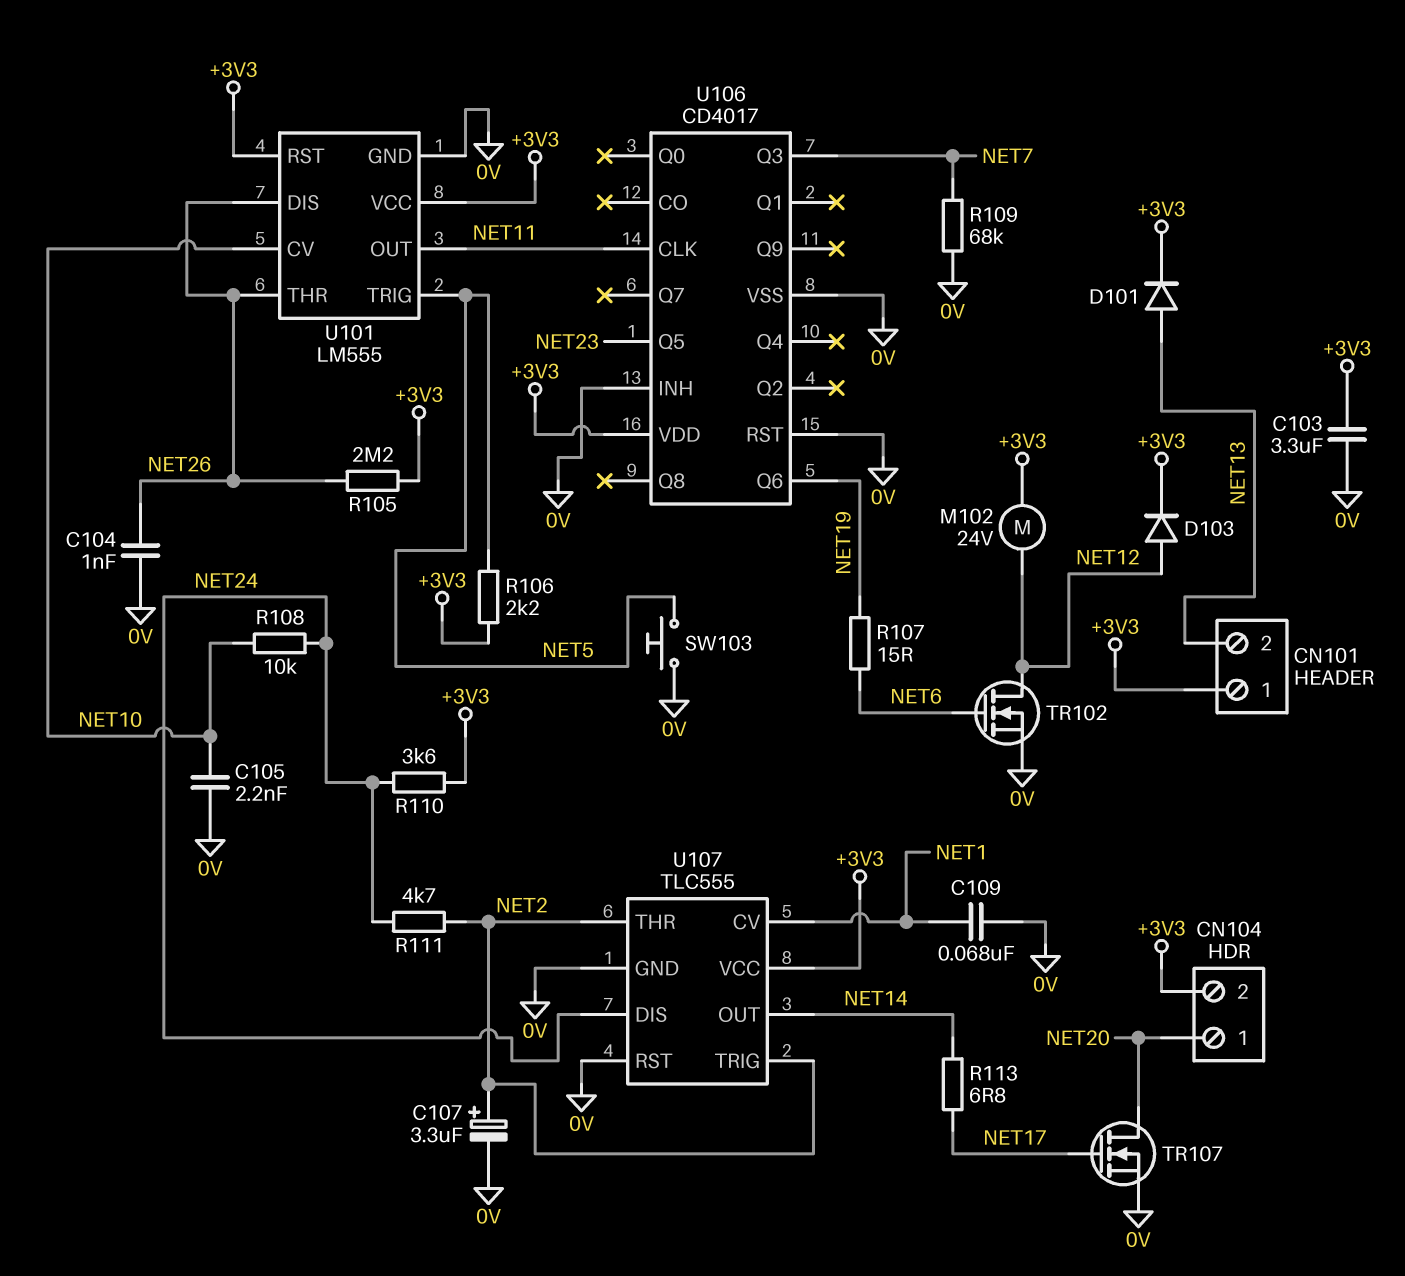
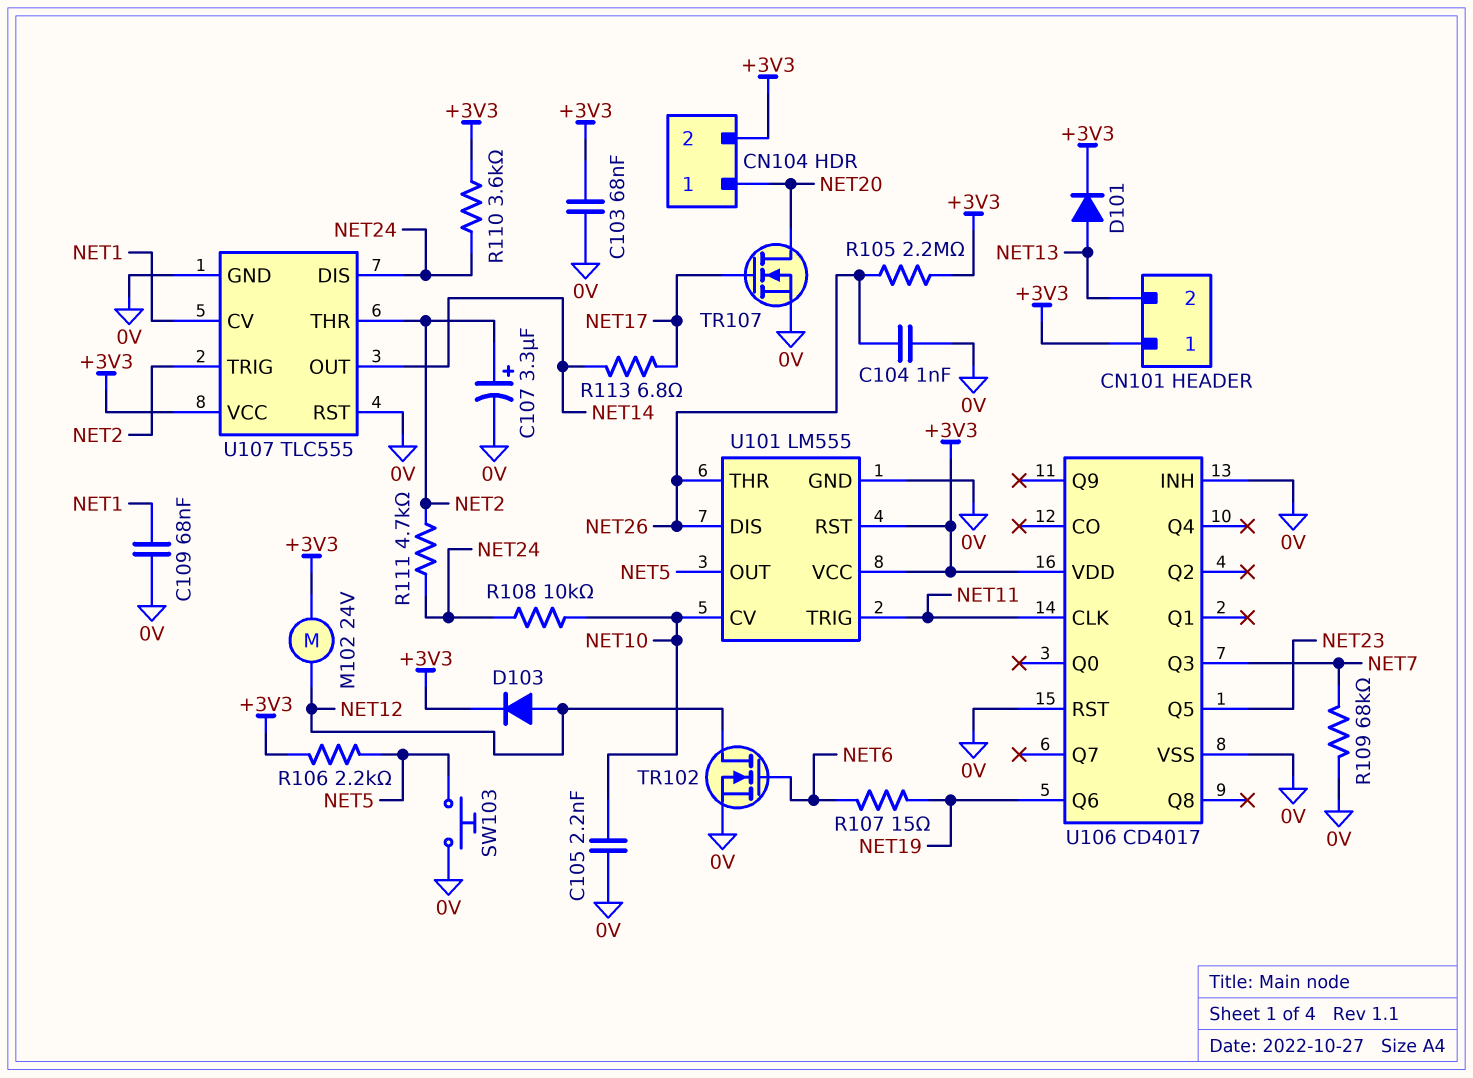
C103: 3.3uF (+3V3, 0V) -> 68nF (+3V3, 0V)
U101 pin OUT: NET11 -> NET5
U101 pin TRIG: NET5 -> NET11

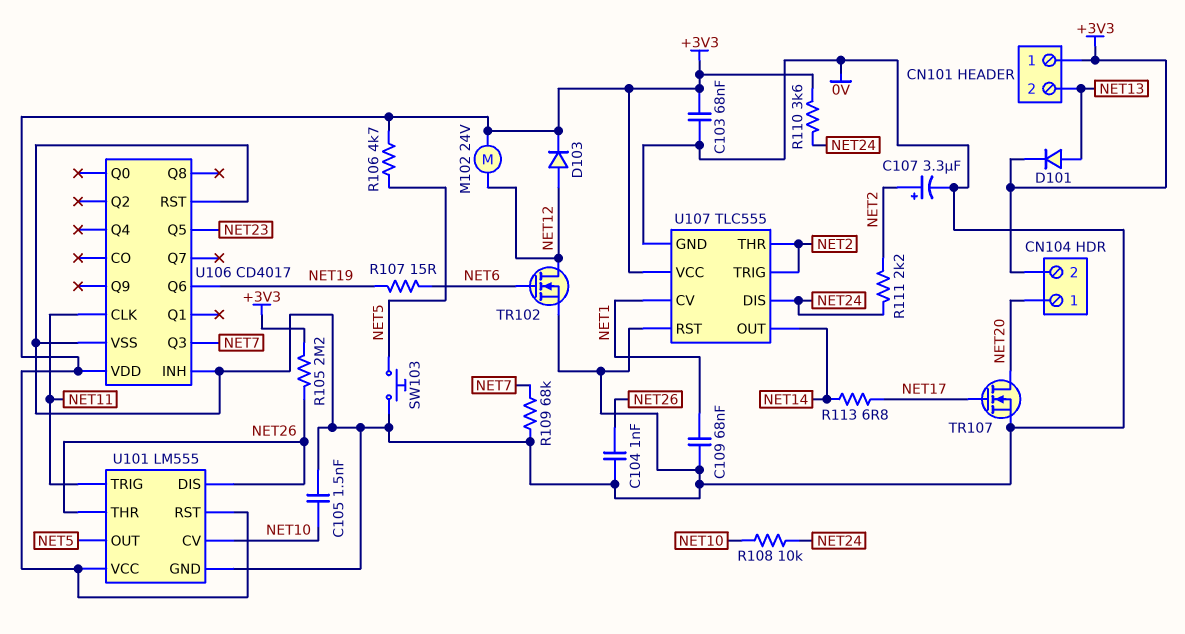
C105: 2.2nF (0V, NET10) -> 1.5nF (0V, NET10)
R106: 2.2k (+3V3, NET5) -> 4.7k (+3V3, NET5)
R111: 4.7k (NET2, NET24) -> 2.2k (NET2, NET24)

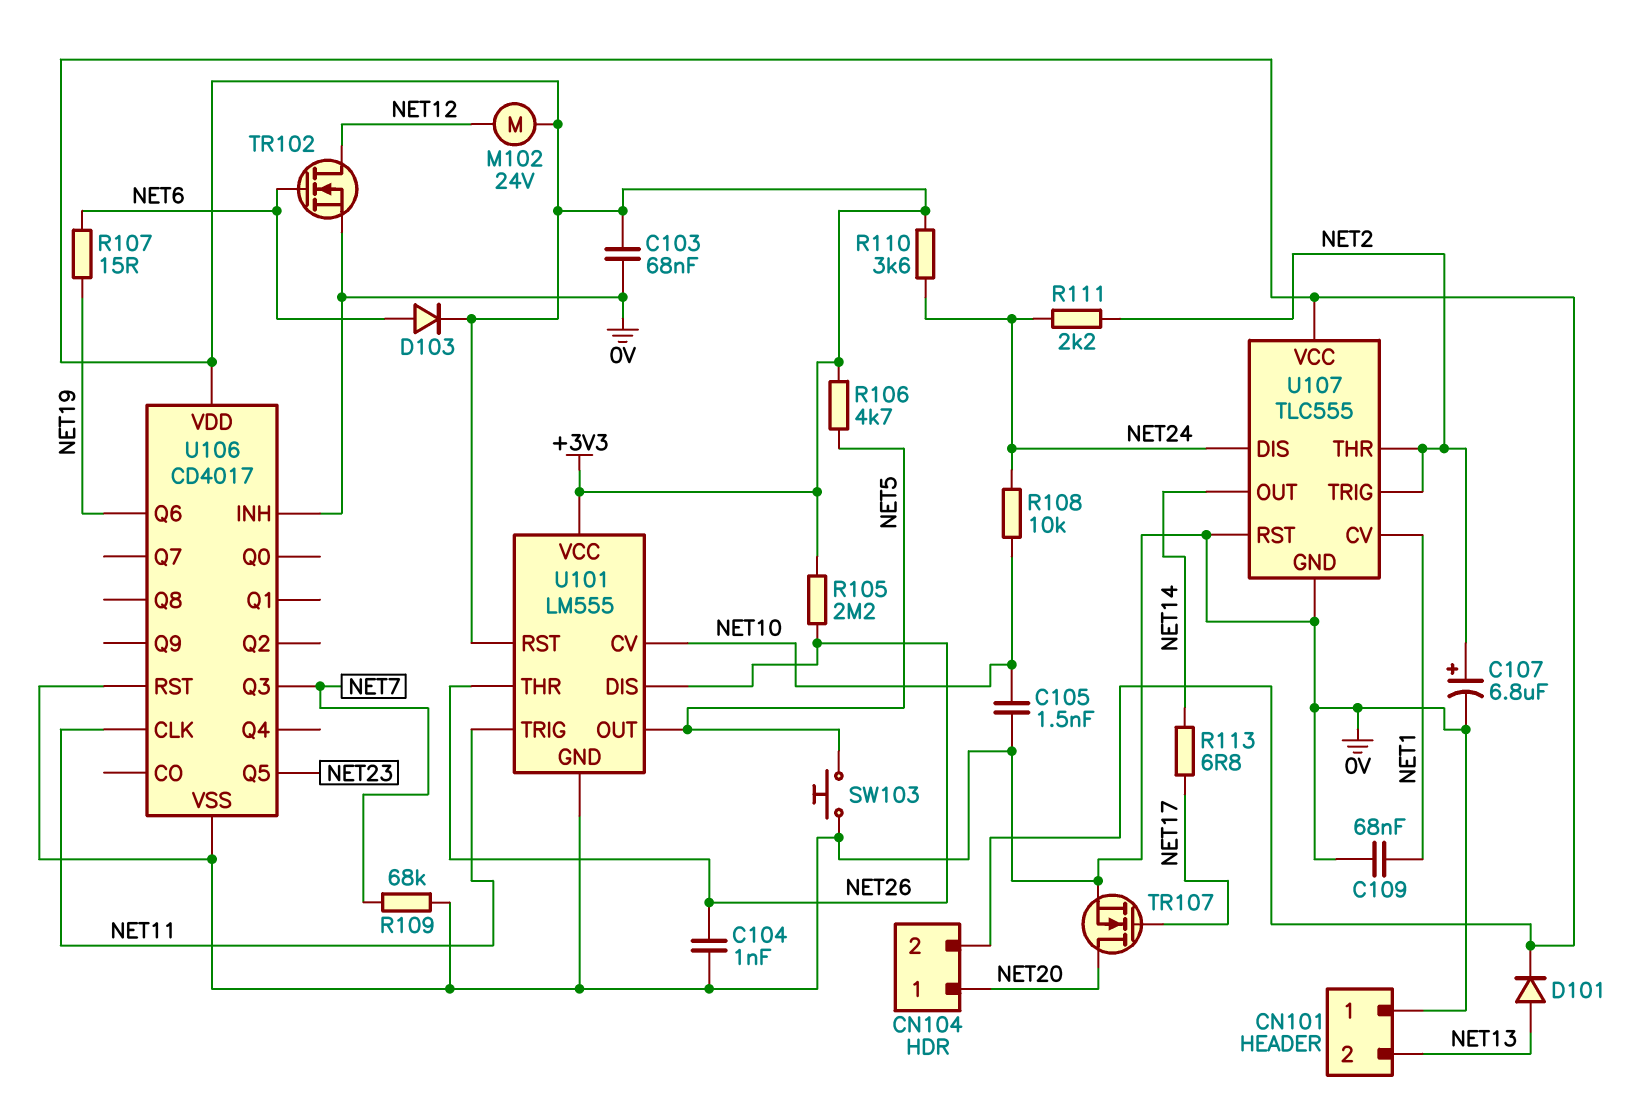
C107: 3.3uF (plus NET2, minus 0V) -> 6.8uF (plus NET2, minus 0V)
CN101 pin 1: +3V3 -> 0V
D103: diode (A NET12, K +3V3) -> diode (A NET6, K +3V3)

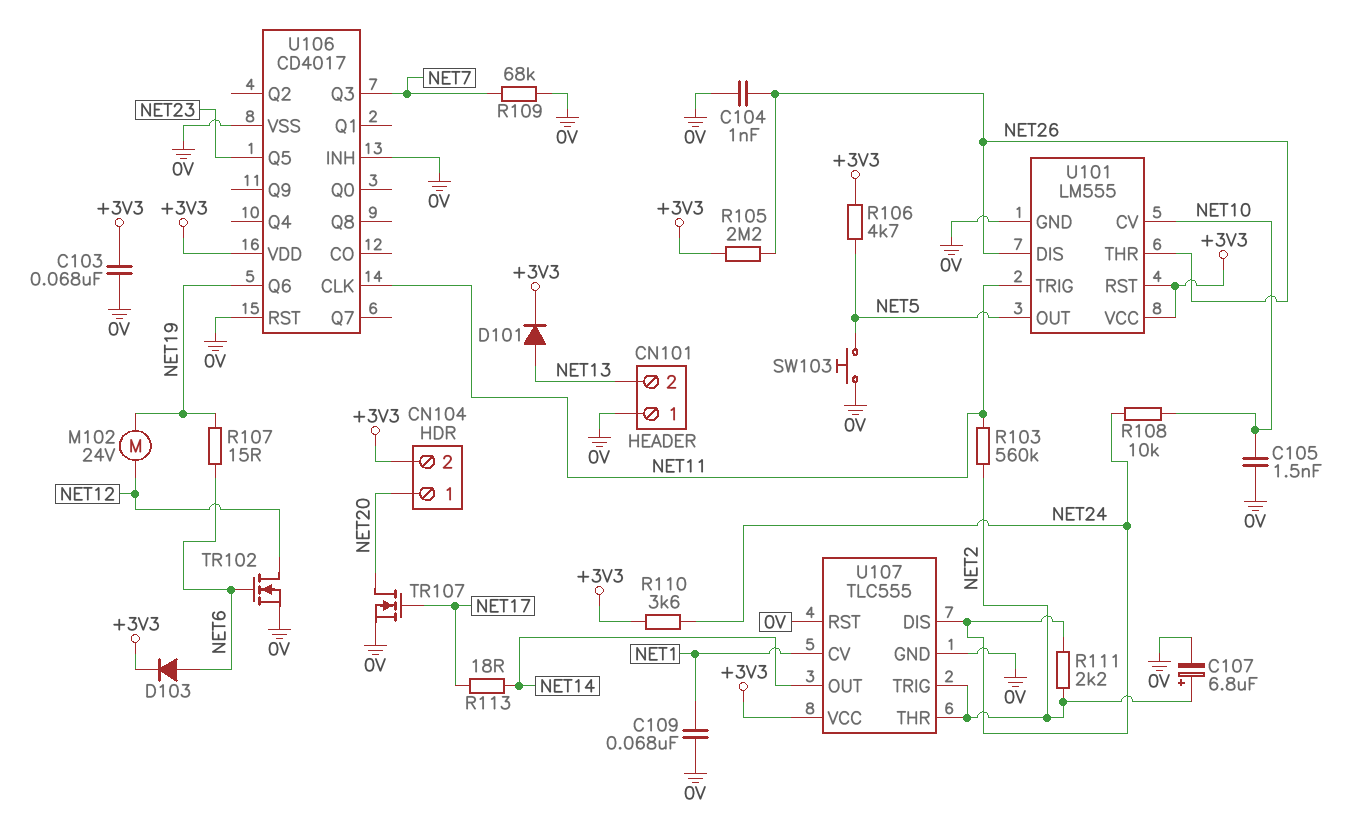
M102: motor 24V (+3V3, NET12) -> motor 24V (NET12, NET19)
R103: none -> 560k (NET2, NET11)
R113: 6.8 (NET14, NET17) -> 18 (NET14, NET17)

